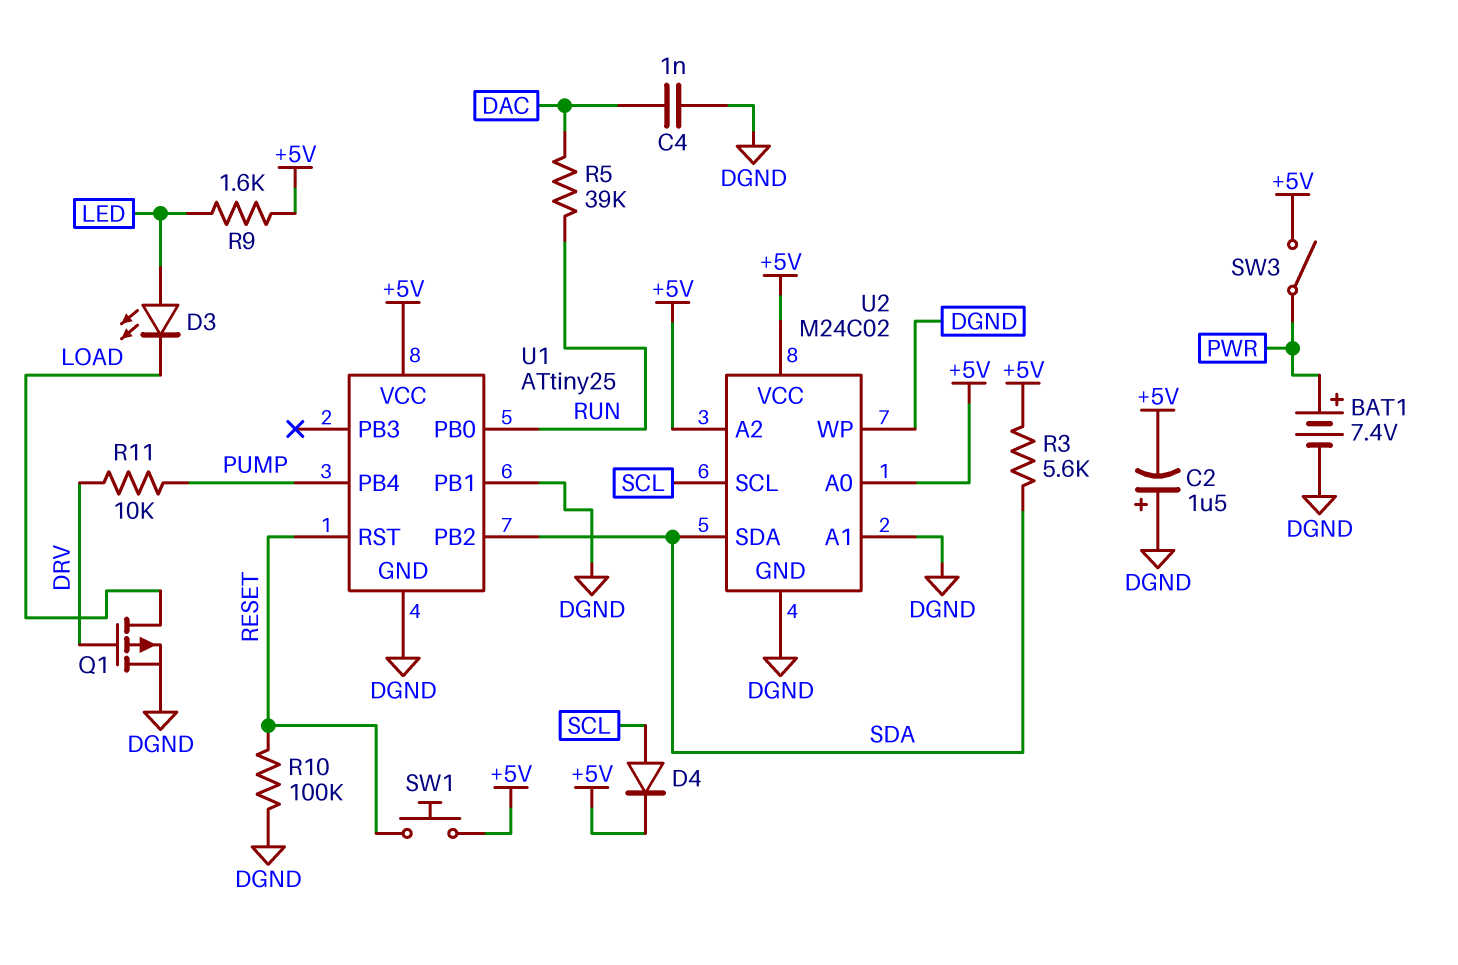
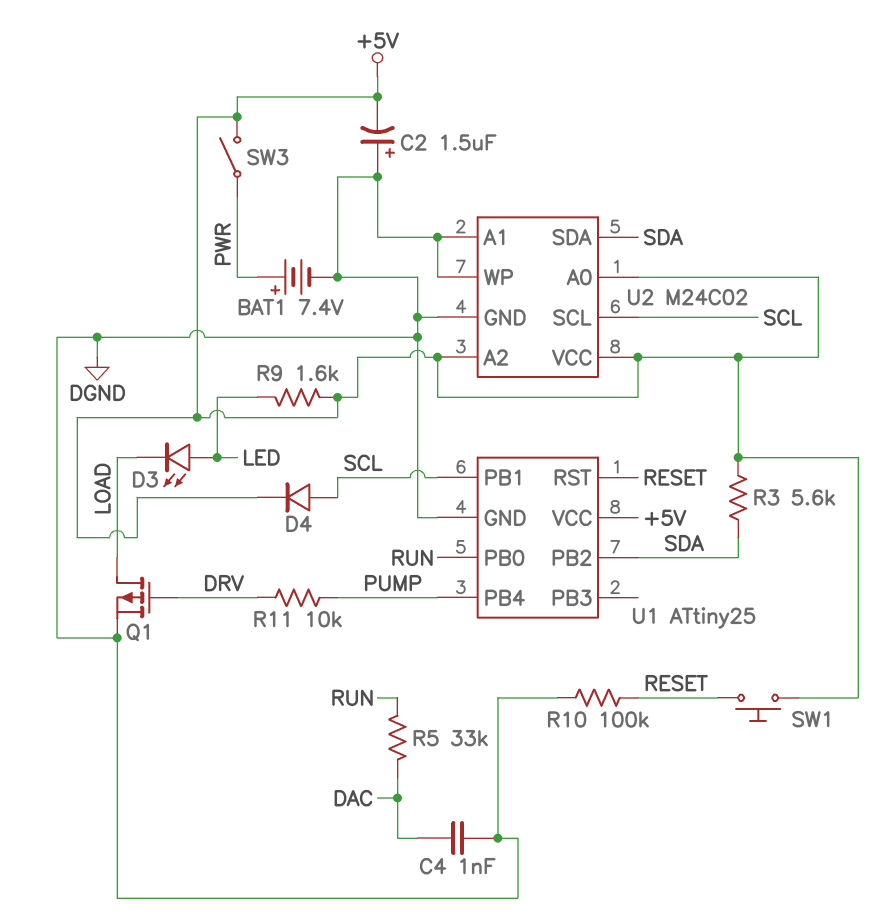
R5: 39k (DAC, RUN) -> 33k (DAC, RUN)
U1 pin PB1: DGND -> SCL

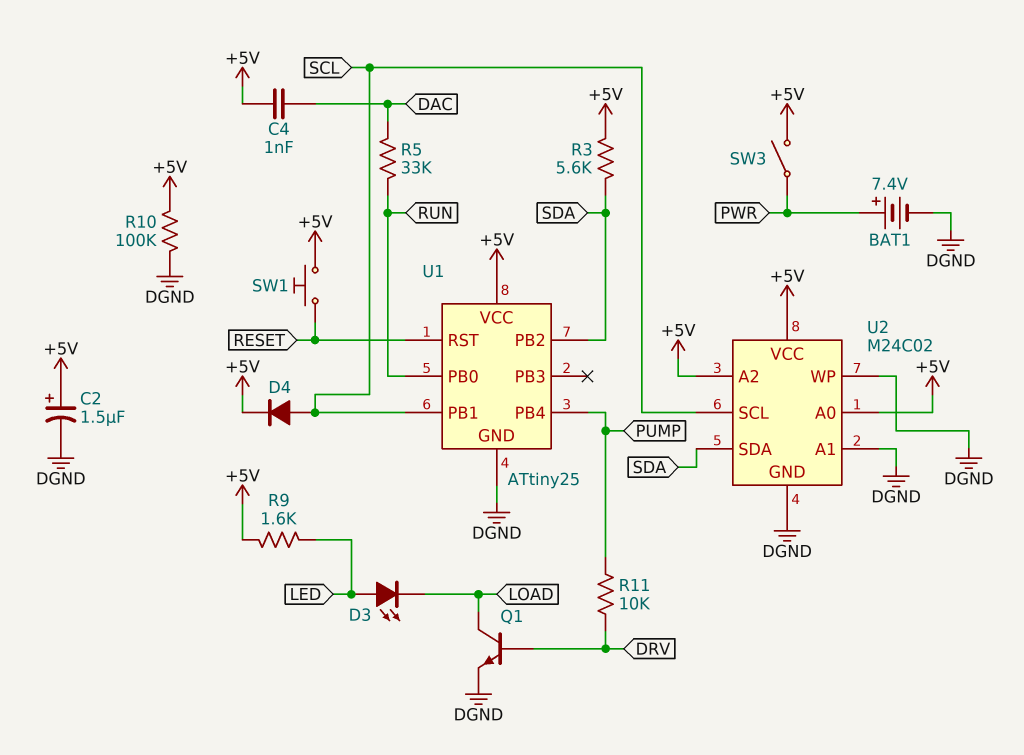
C2: 1.5uF (plus DGND, minus +5V) -> 1.5uF (plus +5V, minus DGND)
C4: 1nF (DAC, DGND) -> 1nF (+5V, DAC)
Q1: PMOS (G DRV, D LOAD, S DGND) -> NPN (B DRV, C LOAD, E DGND)
R10: 100k (DGND, RESET) -> 100k (+5V, DGND)

